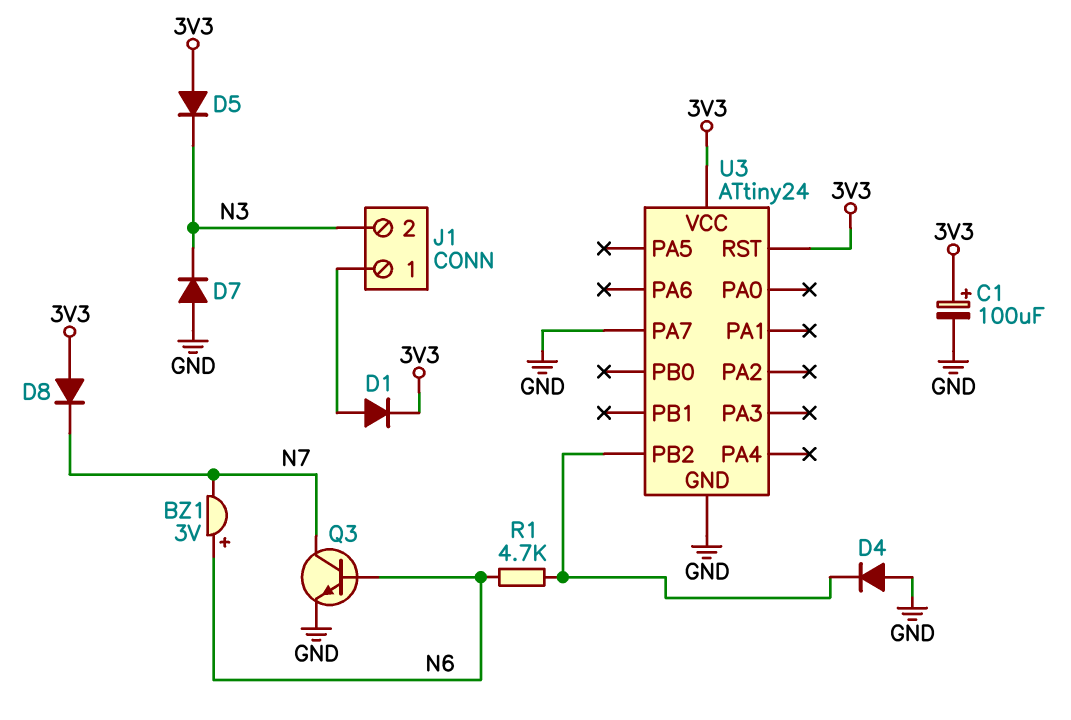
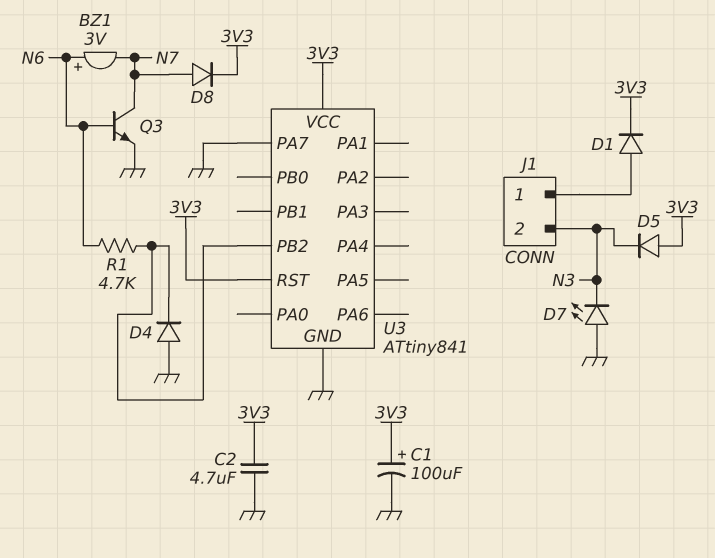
C2: none -> 4.7uF (3V3, GND)
D7: diode (A GND, K N3) -> LED (A GND, K N3)
D8: diode (A 3V3, K N7) -> diode (A N7, K 3V3)
U3: ATtiny24 -> ATtiny841

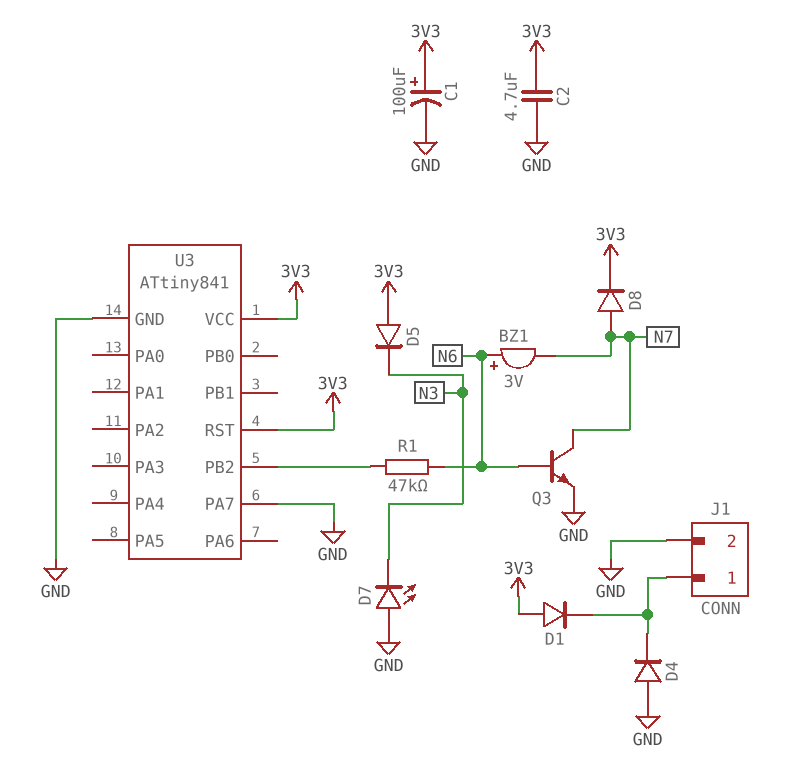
D1: diode (A J1/1, K 3V3) -> diode (A 3V3, K J1/1)
D4: diode (A GND, K U3/PB2) -> diode (A GND, K J1/1)
J1 pin 2: N3 -> GND
R1: 4.7k (N6, U3/PB2) -> 47k (N6, U3/PB2)

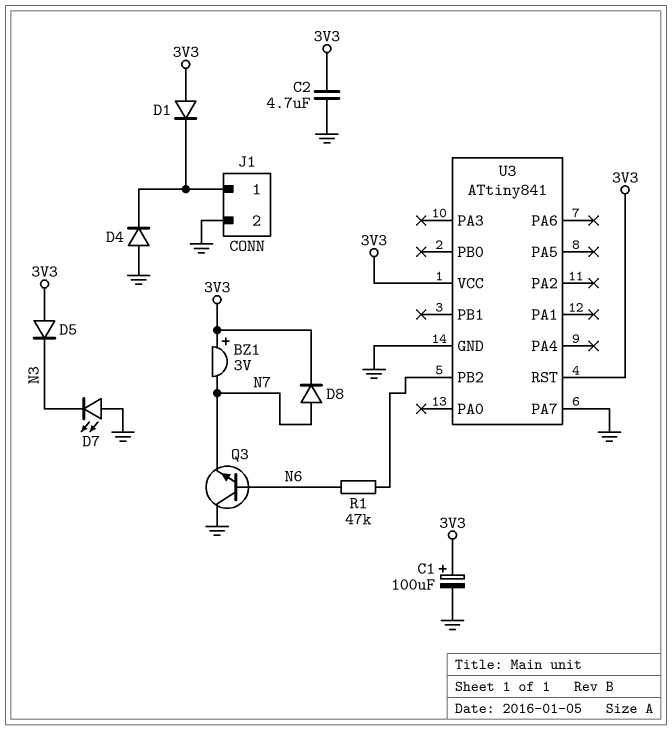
BZ1: buzzer 3V (plus N6, minus N7) -> buzzer 3V (plus 3V3, minus N7)
Q3: NPN (B N6, C N7, E GND) -> NPN (B N6, C GND, E N7)

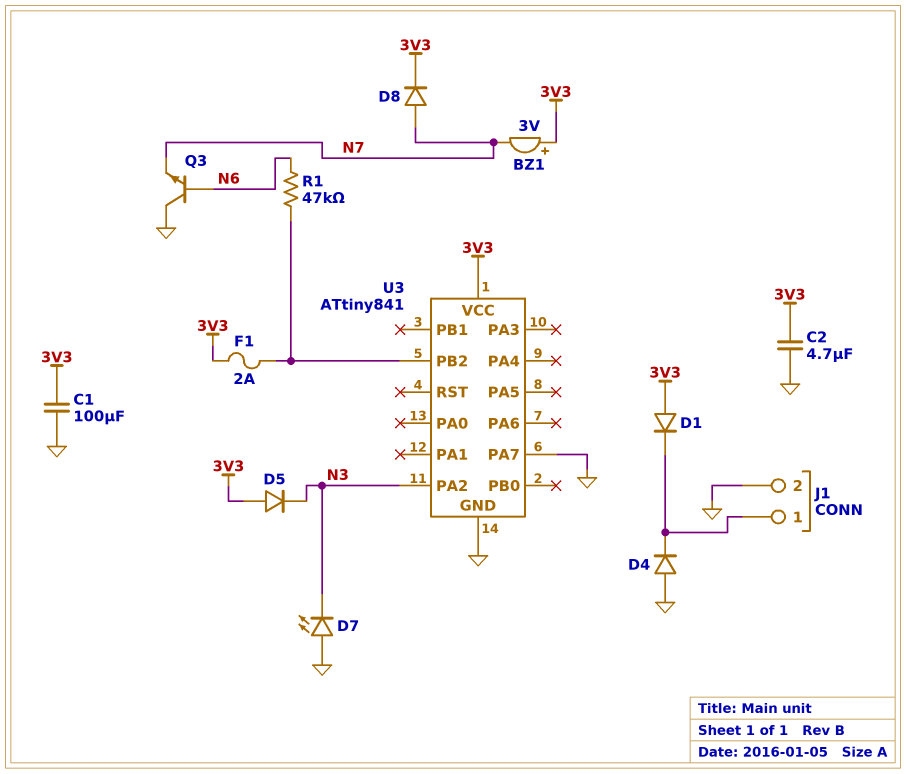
C1: 100uF (plus 3V3, minus GND) -> 100uF (3V3, GND)
F1: none -> 2A (3V3, U3/PB2)
U3 pin PA2: none -> N3
U3 pin RST: 3V3 -> none

